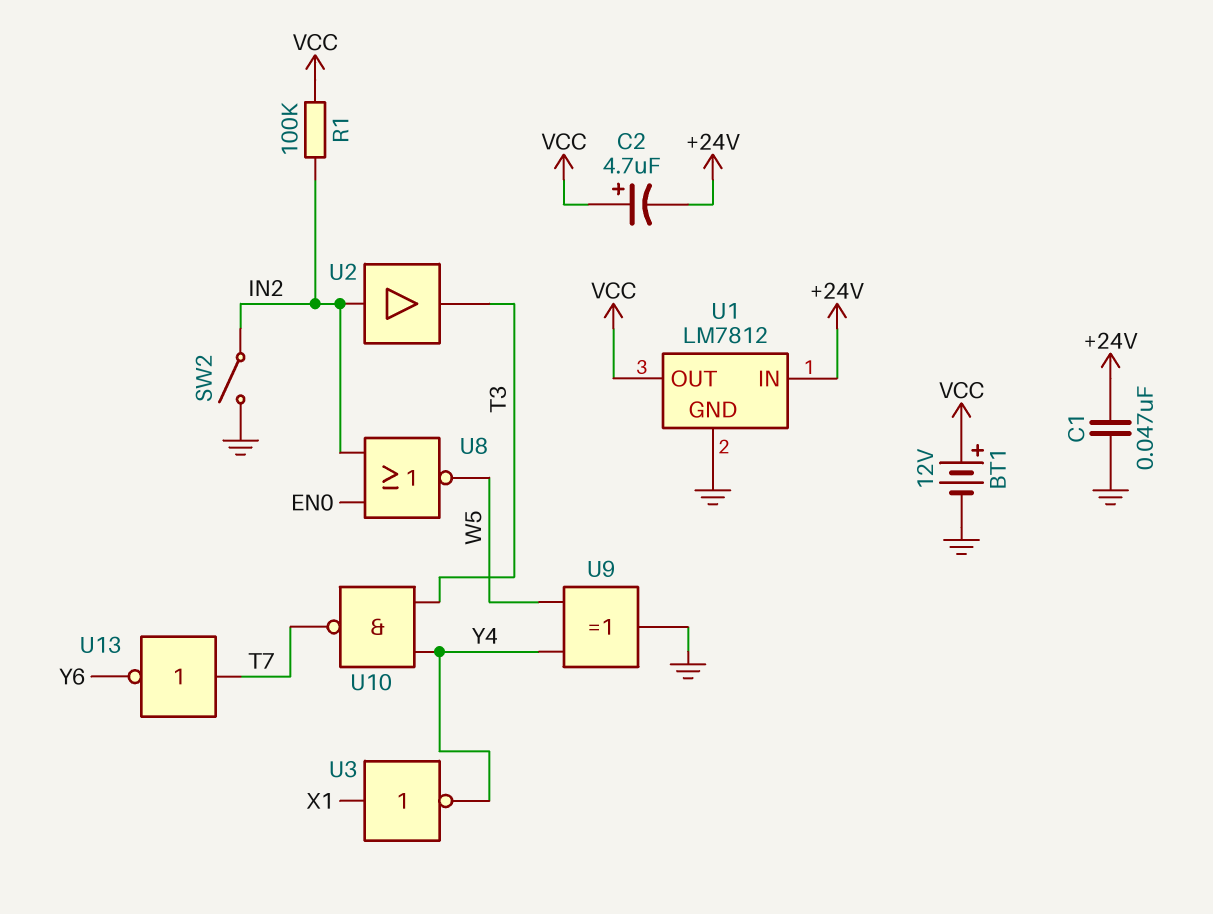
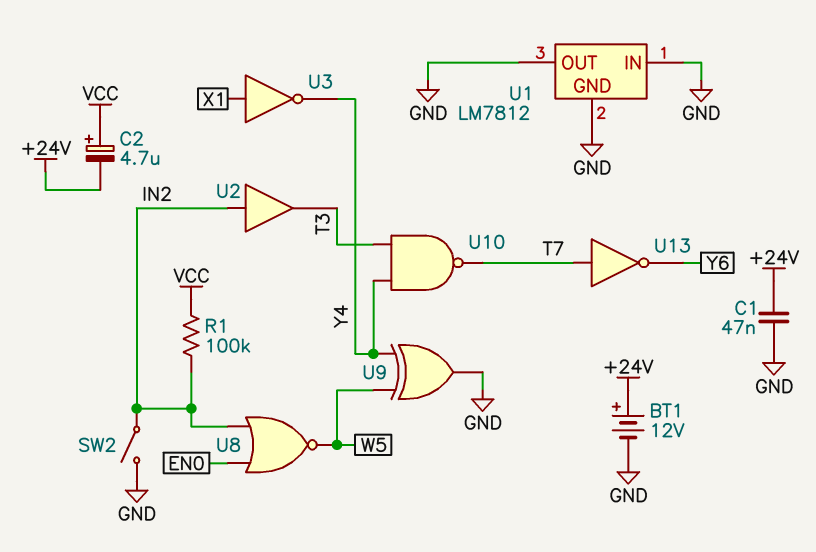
BT1: 12V (plus VCC, minus GND) -> 12V (plus +24V, minus GND)
U1 pin IN: +24V -> GND
U1 pin OUT: VCC -> GND

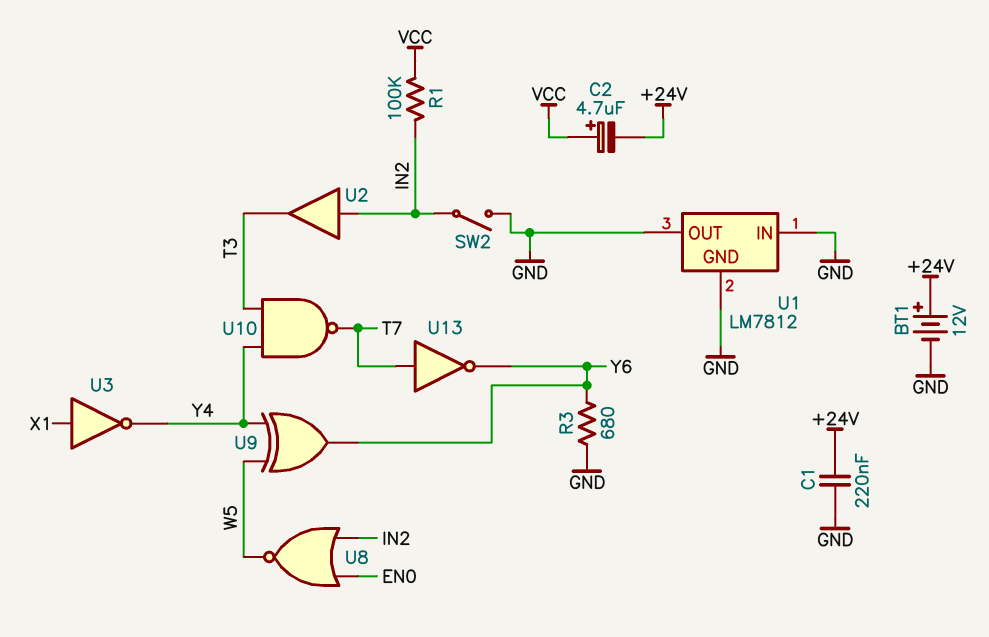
C1: 47nF (+24V, GND) -> 220nF (+24V, GND)
R3: none -> 680 (GND, Y6)
U9: XOR (in W5, in Y4, out GND) -> XOR (in W5, in Y4, out Y6)

